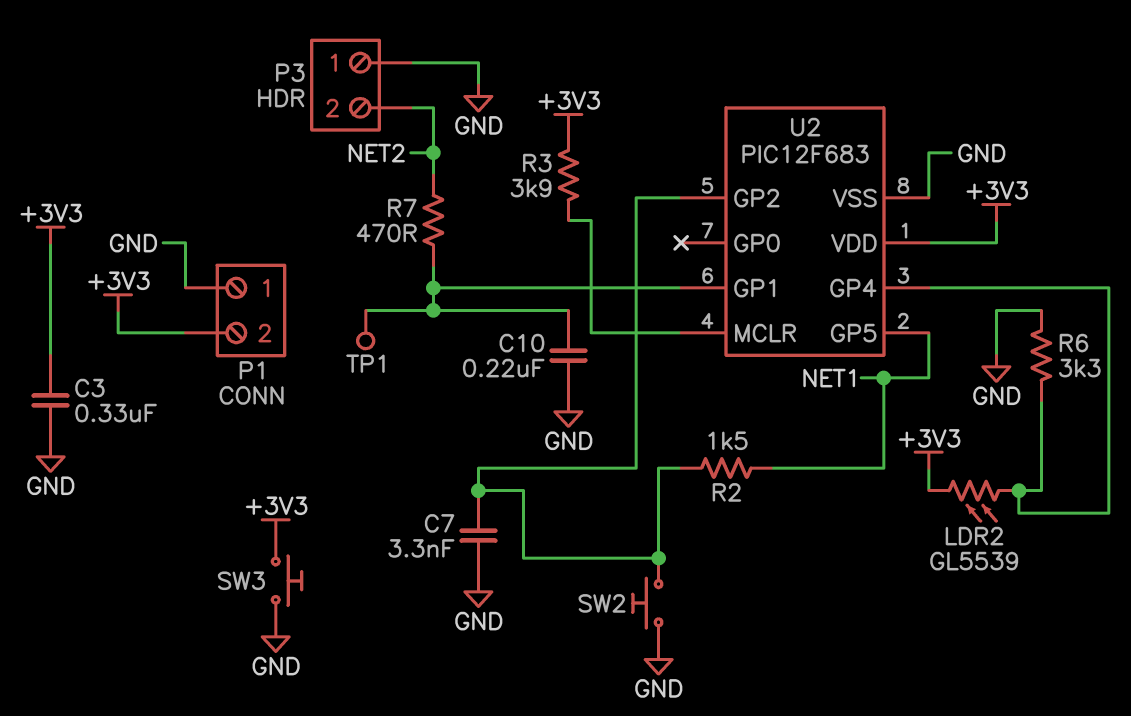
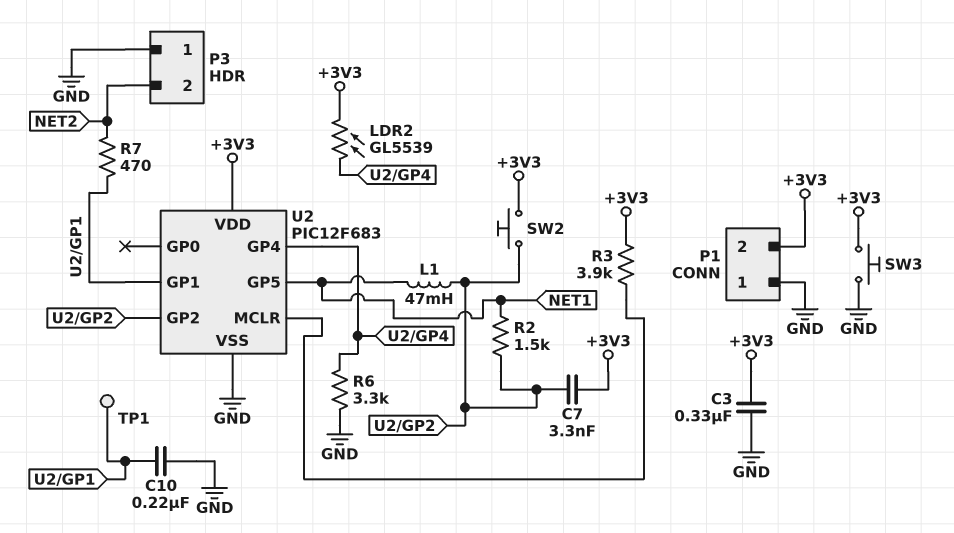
C7: 3.3nF (GND, U2/GP2) -> 3.3nF (+3V3, U2/GP2)
L1: none -> 47mH (NET1, U2/GP2)
SW2: button (GND, U2/GP2) -> button (+3V3, U2/GP2)

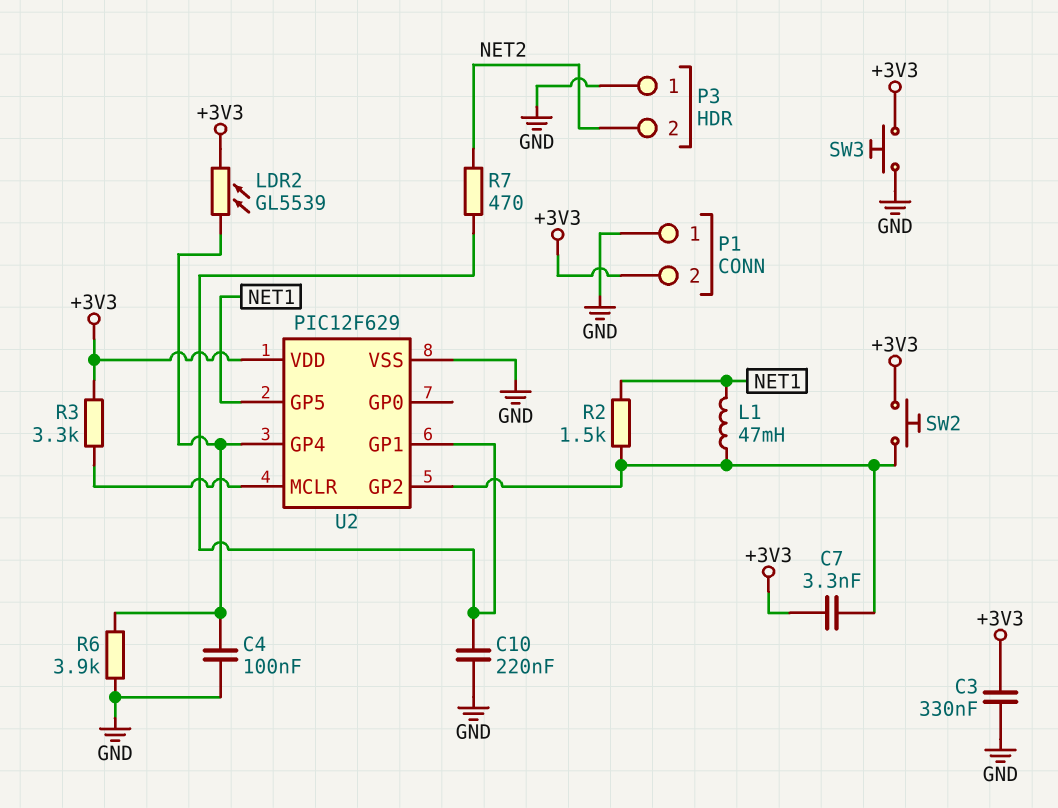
C4: none -> 100nF (GND, U2/GP4)
R3: 3.9k (+3V3, U2/MCLR) -> 3.3k (+3V3, U2/MCLR)
R6: 3.3k (GND, U2/GP4) -> 3.9k (GND, U2/GP4)
TP1: test point (U2/GP1) -> none
U2: PIC12F683 -> PIC12F629

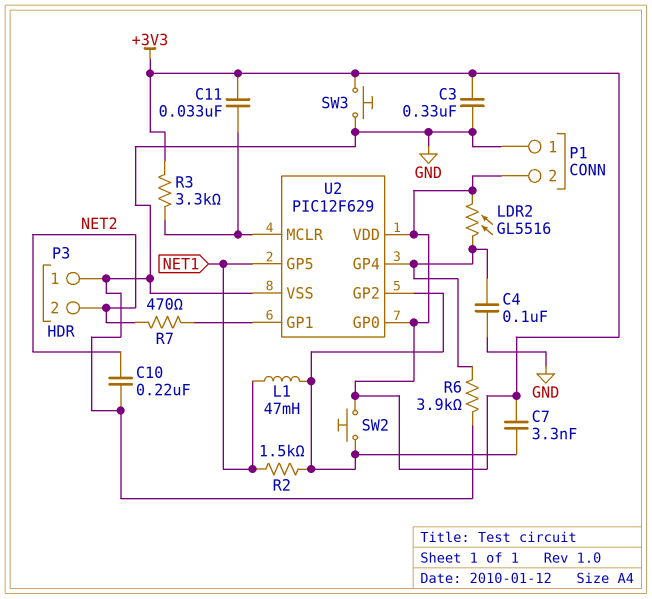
C10: 220nF (GND, U2/GP1) -> 220nF (GND, NET2)
C11: none -> 33nF (+3V3, U2/MCLR)
LDR2: GL5539 (+3V3, U2/GP4) -> GL5516 (+3V3, U2/GP4)
U2 pin GP0: none -> +3V3

